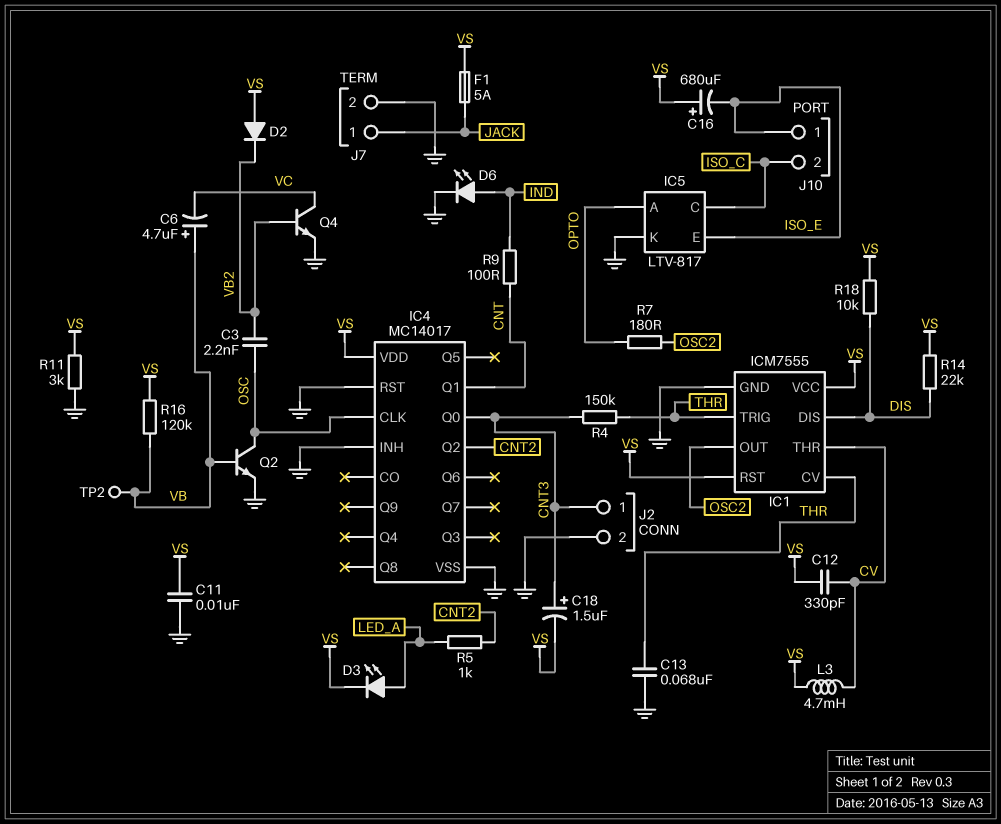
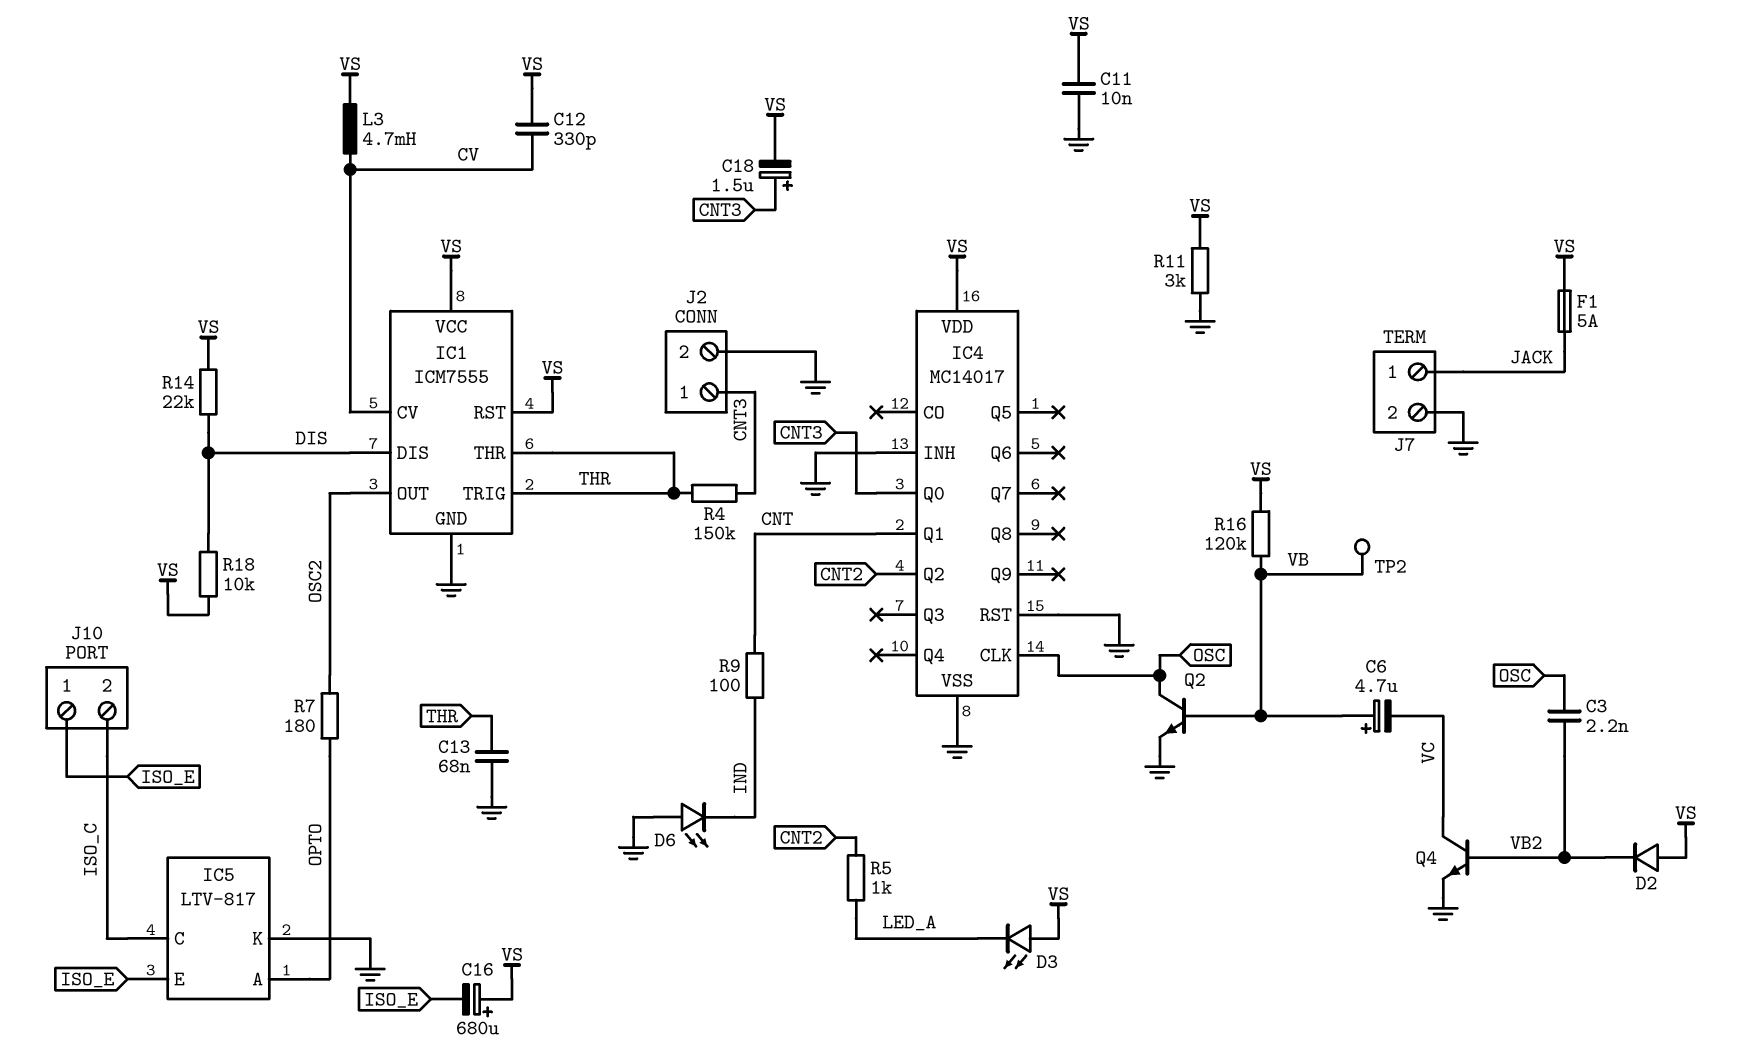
D3: LED (A LED_A, K VS) -> LED (A VS, K LED_A)
D6: LED (A IND, K GND) -> LED (A GND, K IND)
IC1 pin CV: THR -> CV
IC1 pin THR: CV -> THR

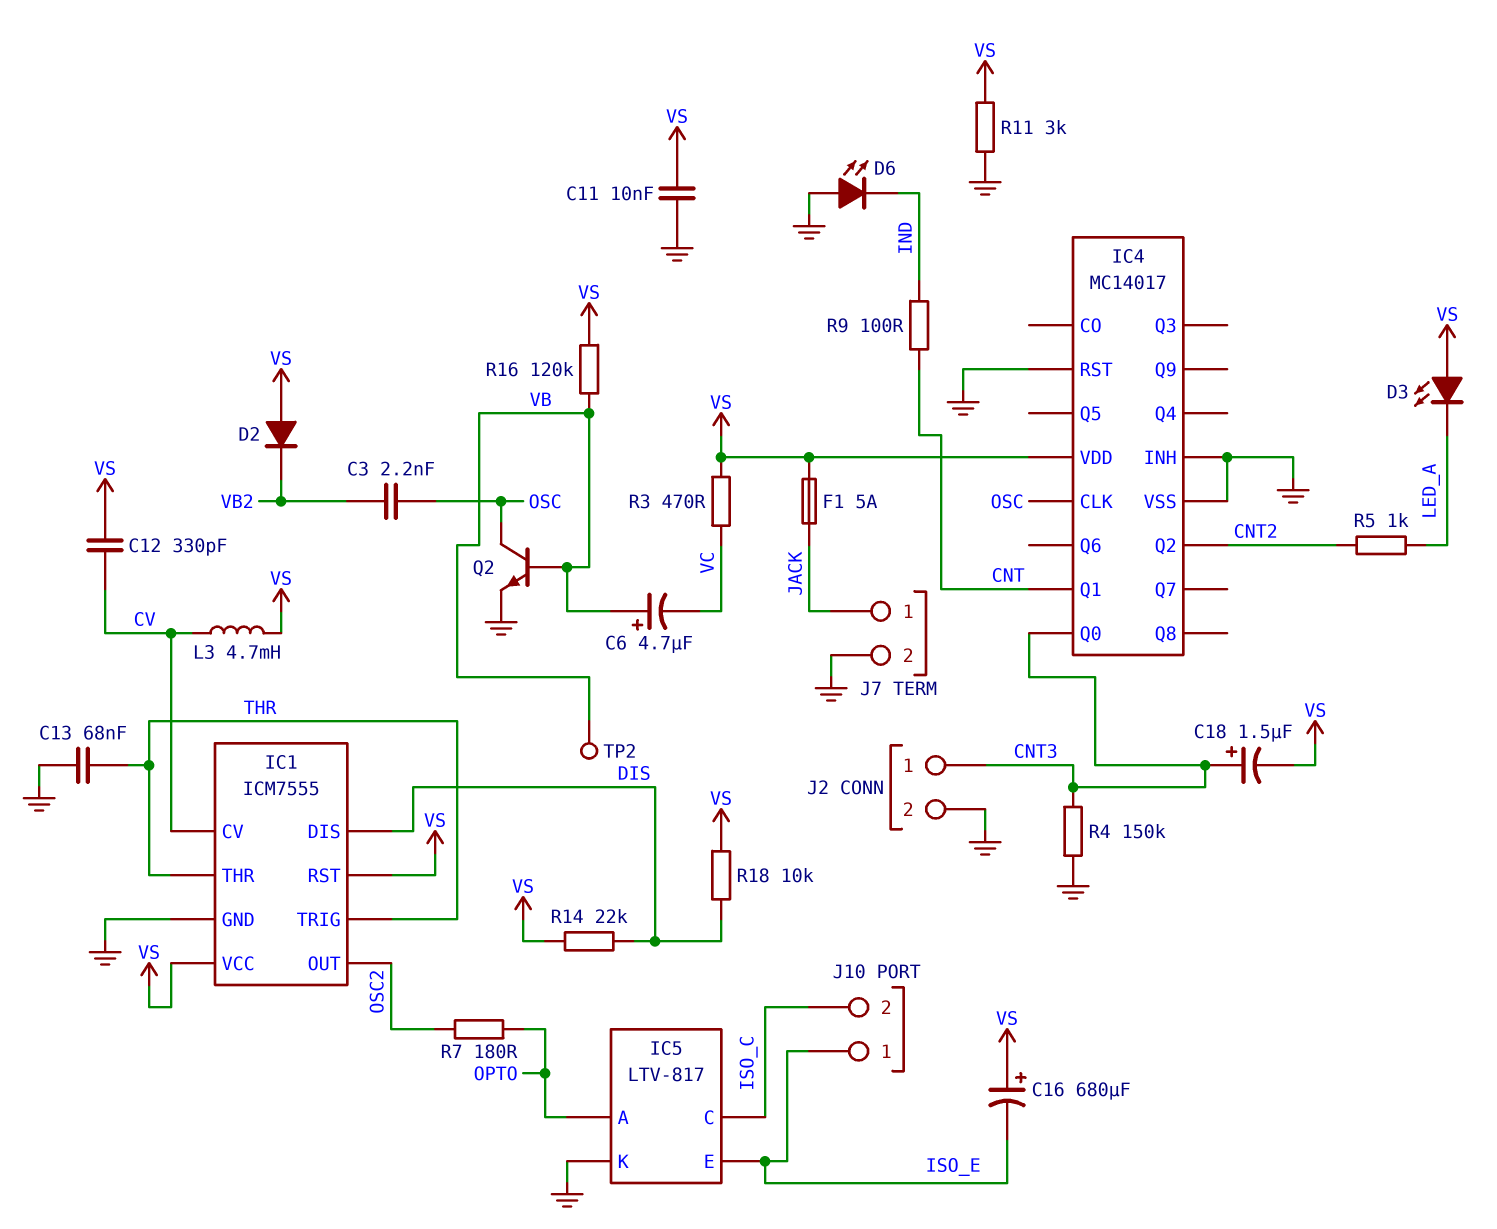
Q4: NPN (B VB2, C VC, E GND) -> none
R3: none -> 470 (VC, VS)
R4: 150k (CNT3, THR) -> 150k (CNT3, GND)

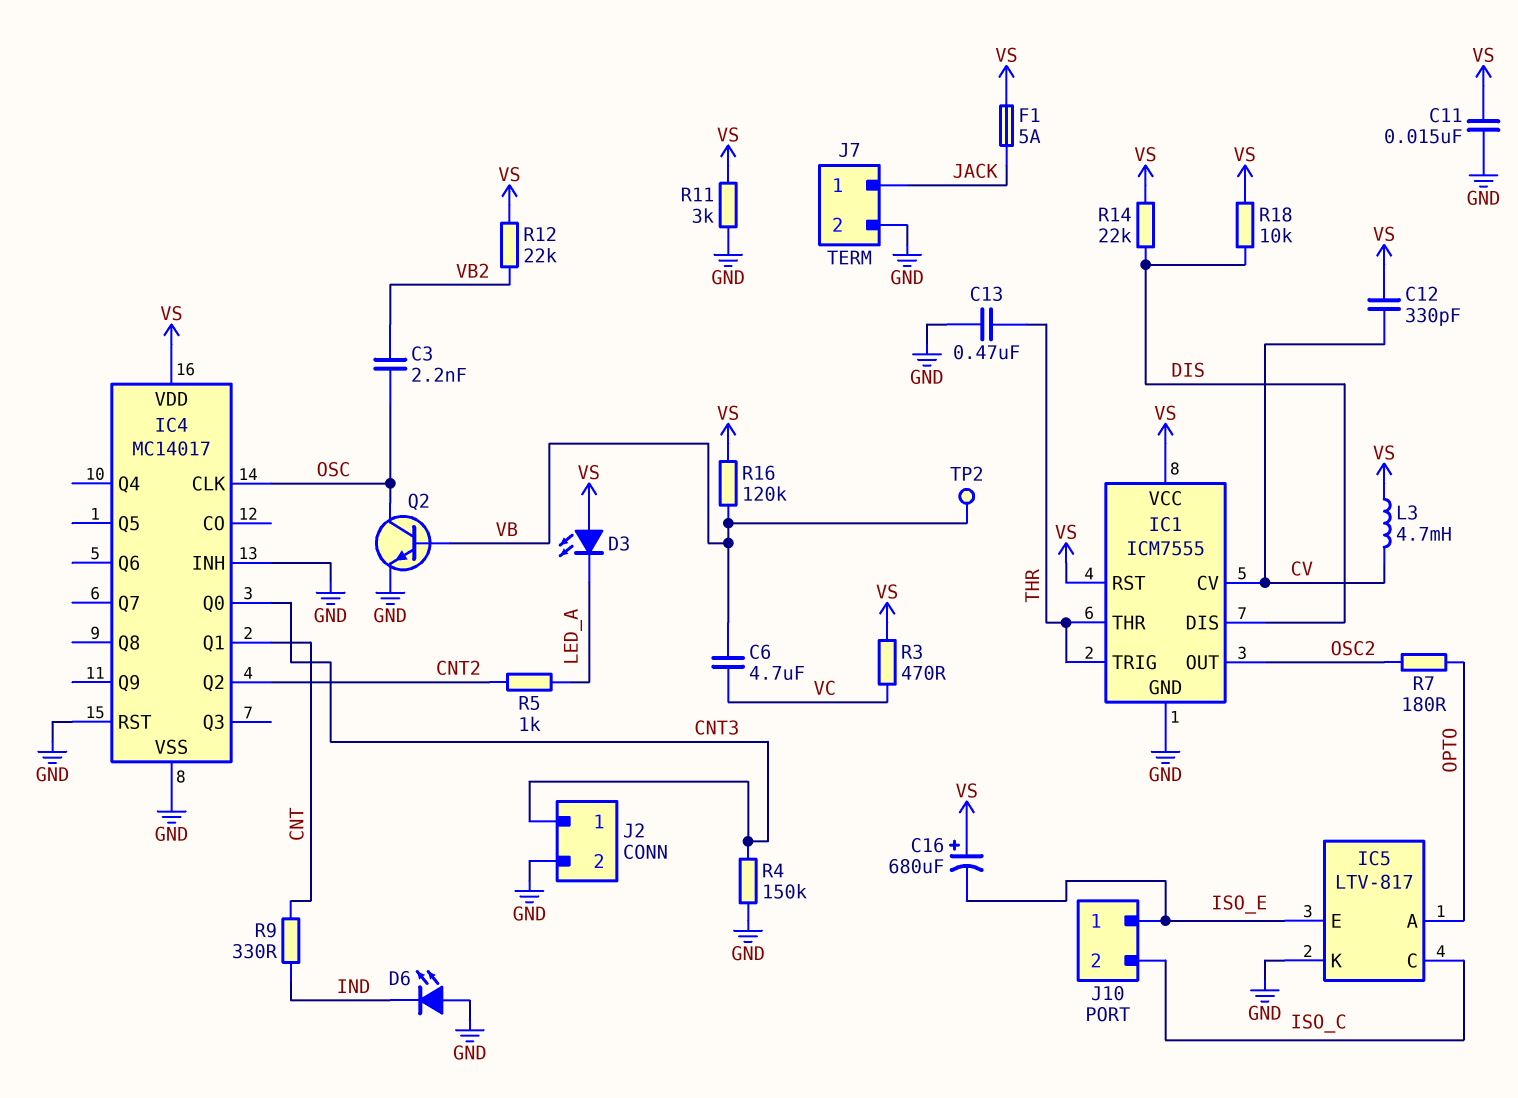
C6: 4.7uF (plus VB, minus VC) -> 4.7uF (VB, VC)
C11: 10nF (GND, VS) -> 15nF (GND, VS)
C13: 68nF (GND, THR) -> 470nF (GND, THR)
C18: 1.5uF (plus CNT3, minus VS) -> none
D2: diode (A VS, K VB2) -> none
R9: 100 (CNT, IND) -> 330 (CNT, IND)
R12: none -> 22k (VB2, VS)

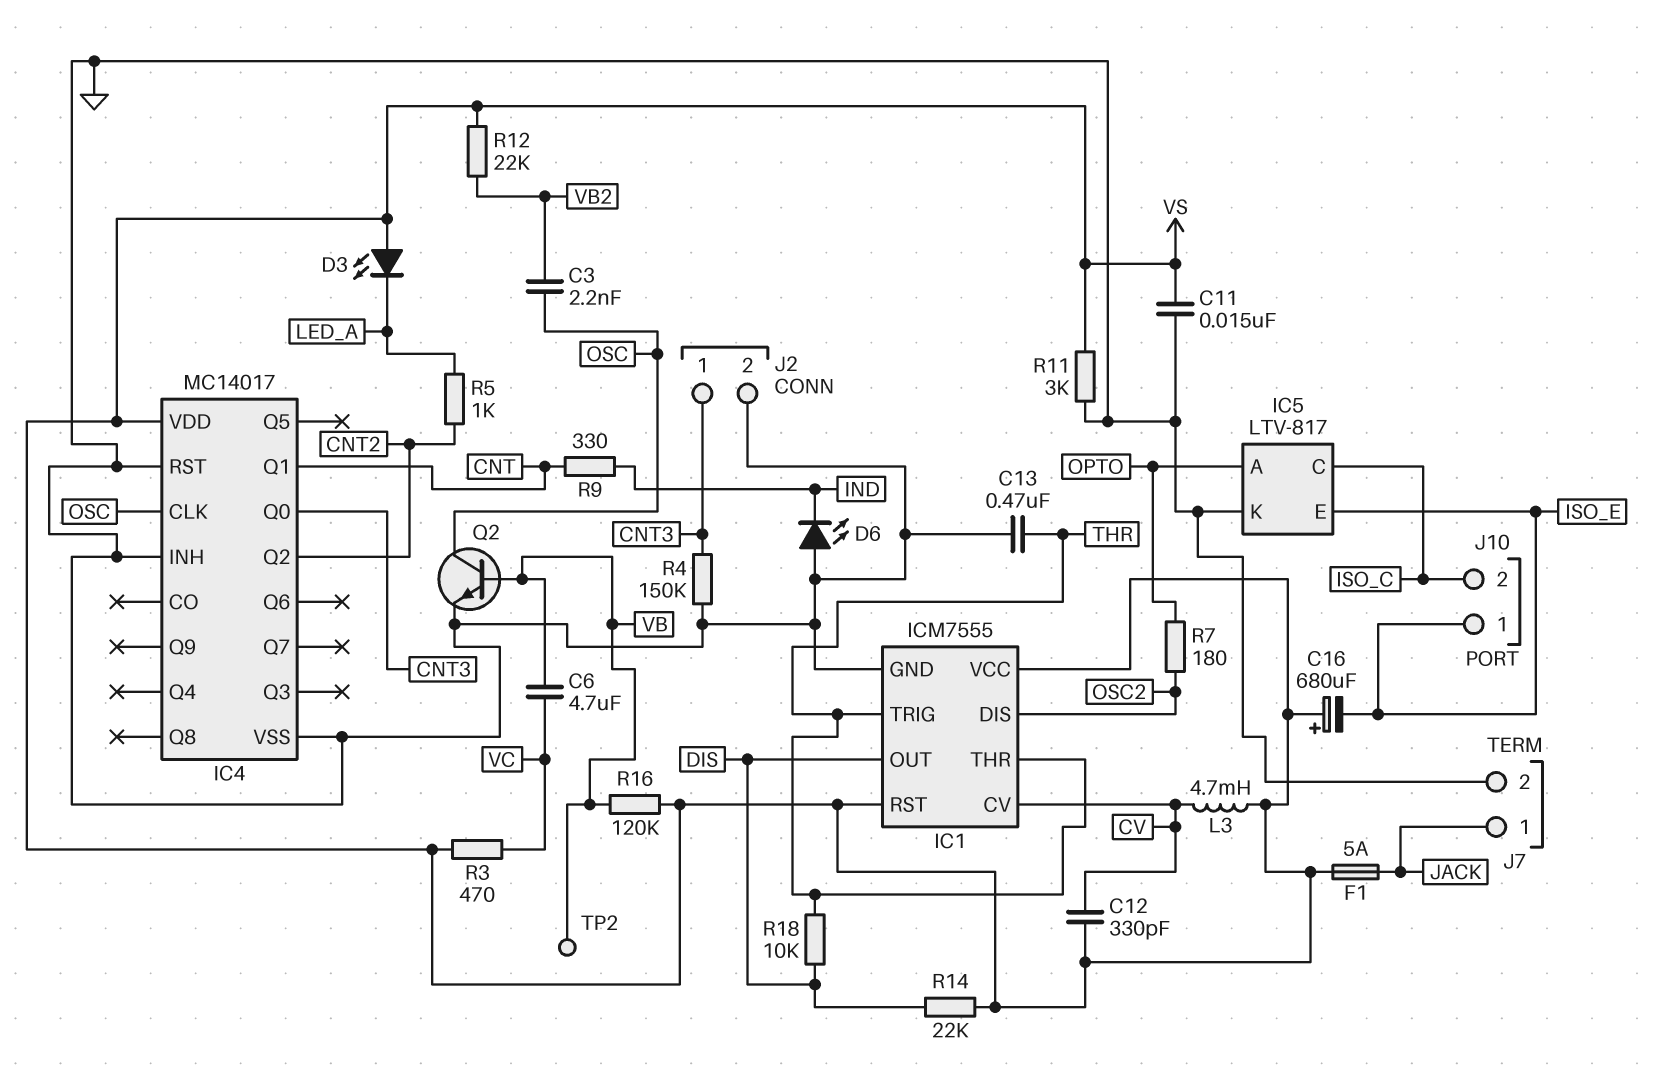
IC1 pin DIS: DIS -> OSC2
IC1 pin OUT: OSC2 -> DIS
R18: 10k (DIS, VS) -> 10k (DIS, THR)

